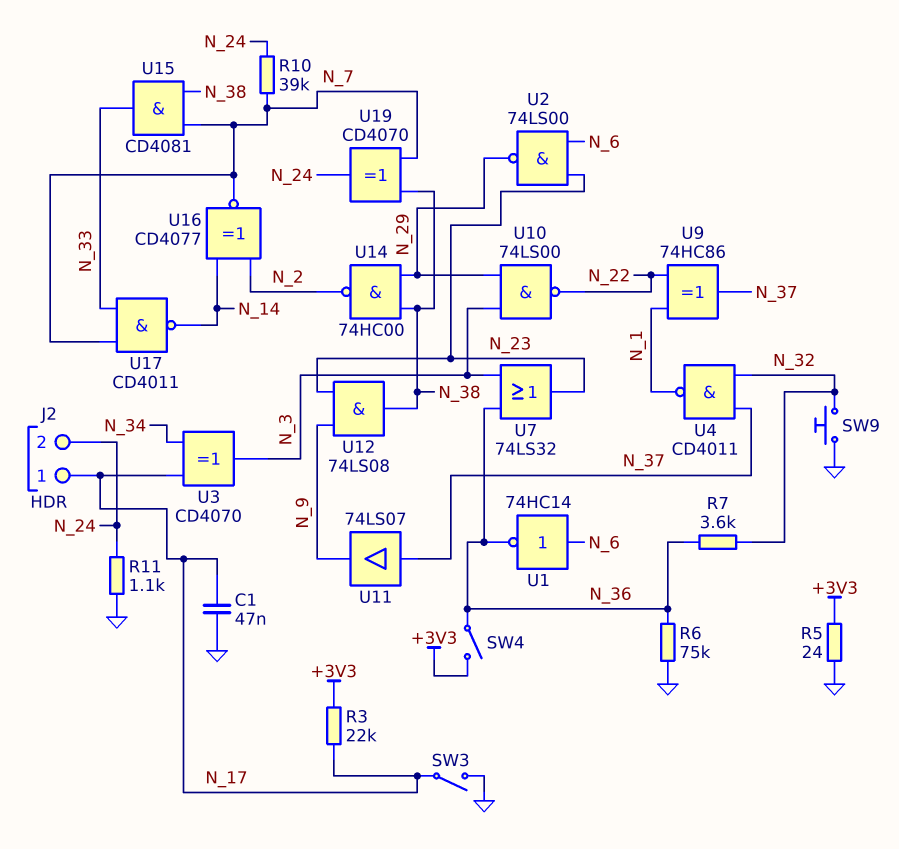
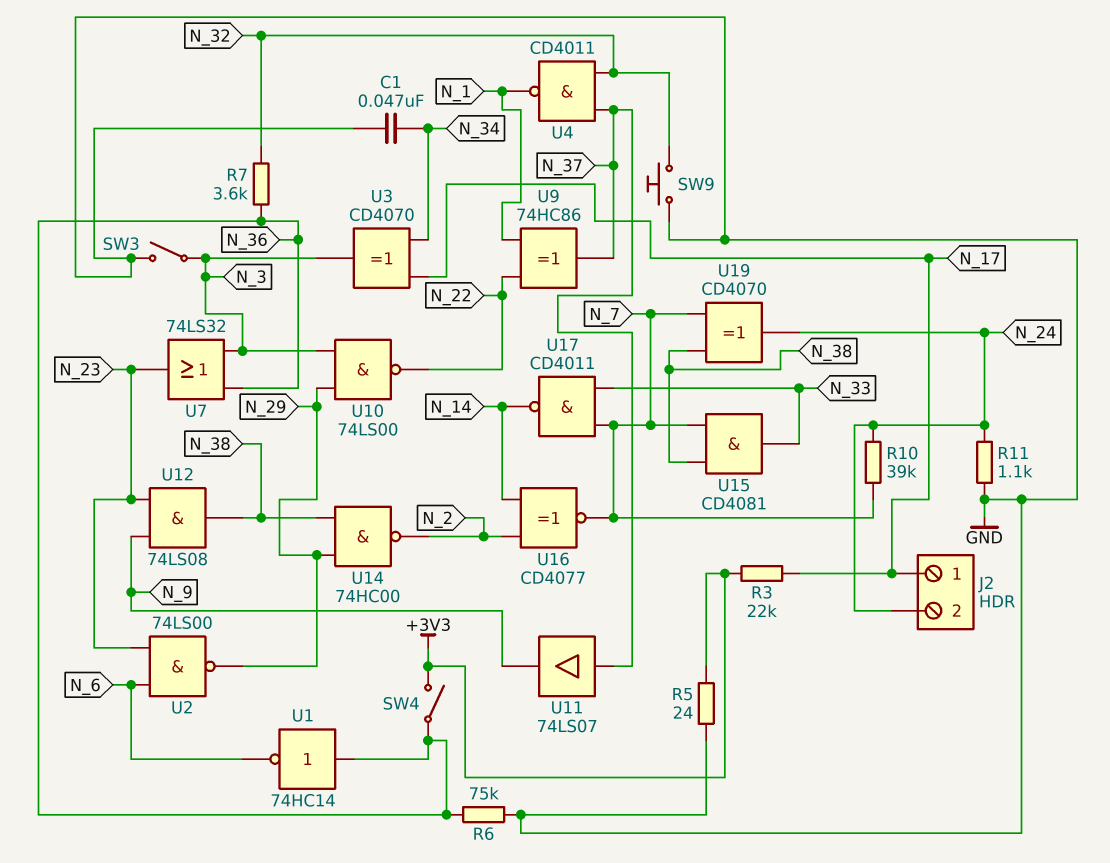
C1: 47nF (GND, N_17) -> 47nF (GND, N_34)
SW3: switch (GND, N_17) -> switch (GND, N_3)
U1: NOT 74HC14 (in N_6, out N_36) -> NOT 74HC14 (in N_36, out N_6)

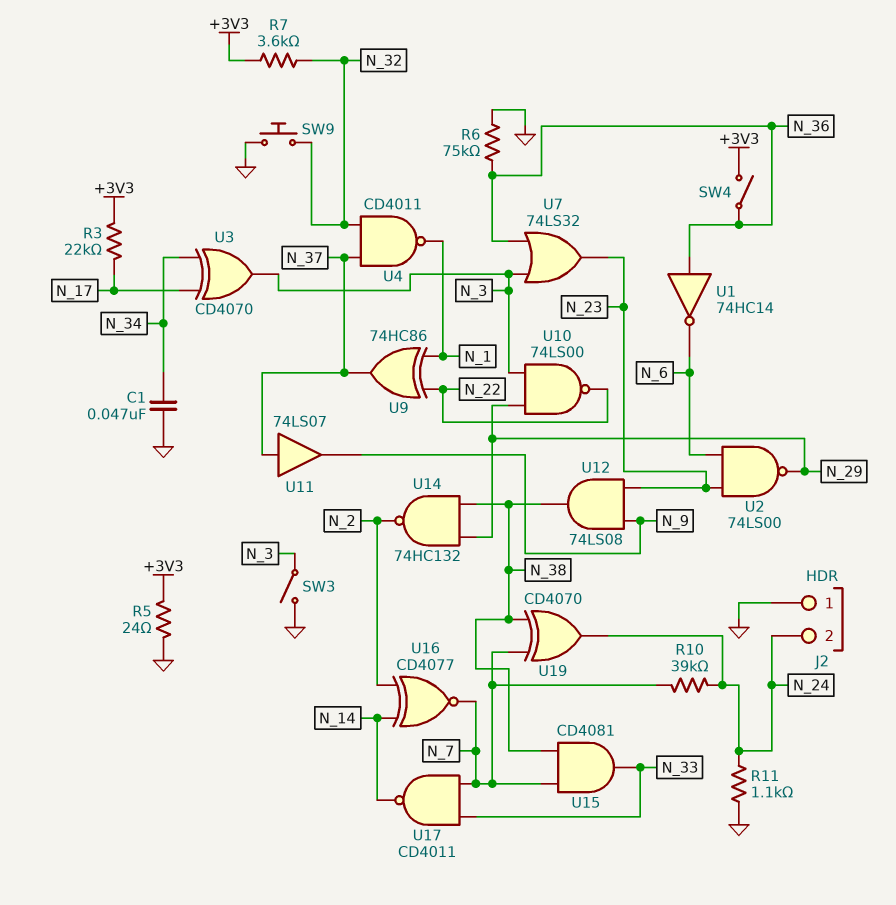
J2 pin 1: N_17 -> GND
R7: 3.6k (N_32, N_36) -> 3.6k (+3V3, N_32)
U14: NAND 74HC00 (in N_29, in N_38, out N_2) -> NAND 74HC132 (in N_29, in N_38, out N_2)

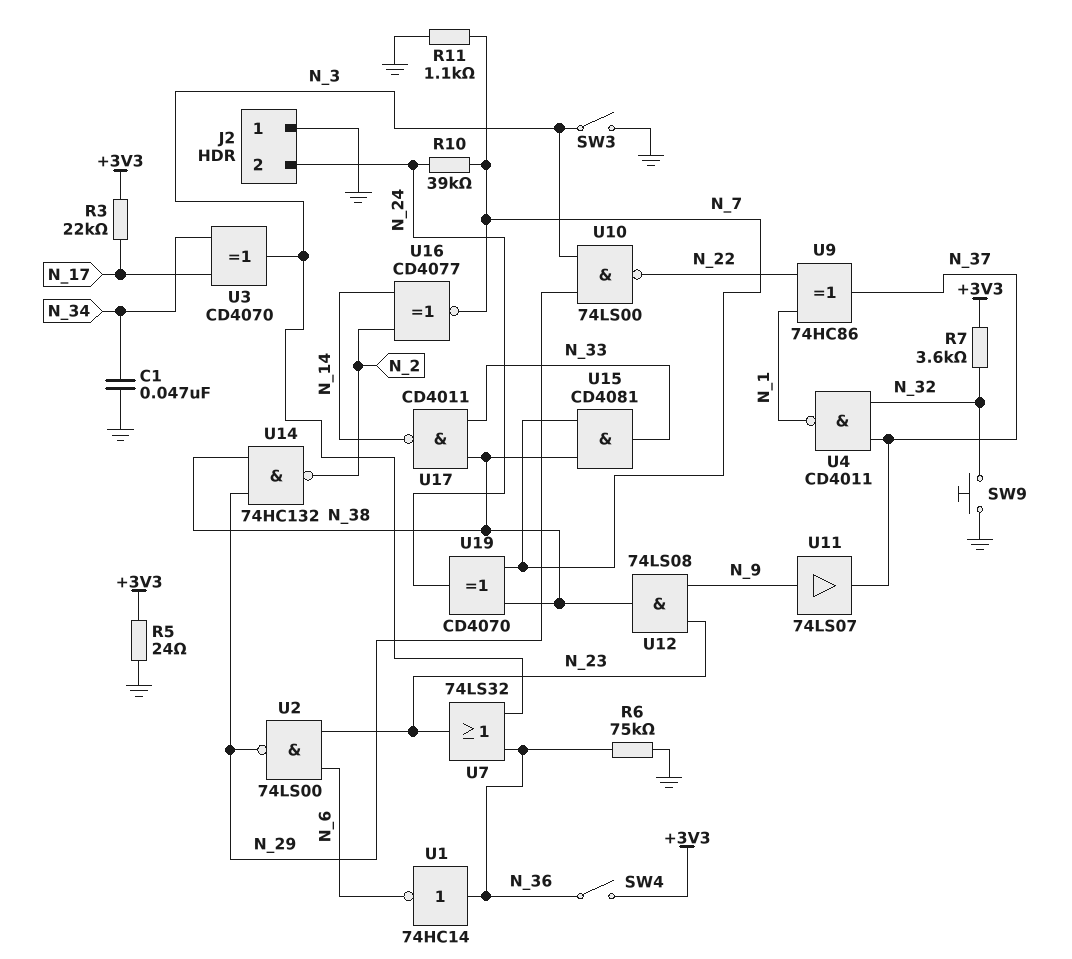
R11: 1.1k (GND, N_24) -> 1.1k (GND, N_7)
U11: buffer 74LS07 (in N_37, out N_9) -> buffer 74LS07 (in N_9, out N_37)
U17: NAND CD4011 (in N_7, in N_33, out N_14) -> NAND CD4011 (in N_33, in N_38, out N_14)

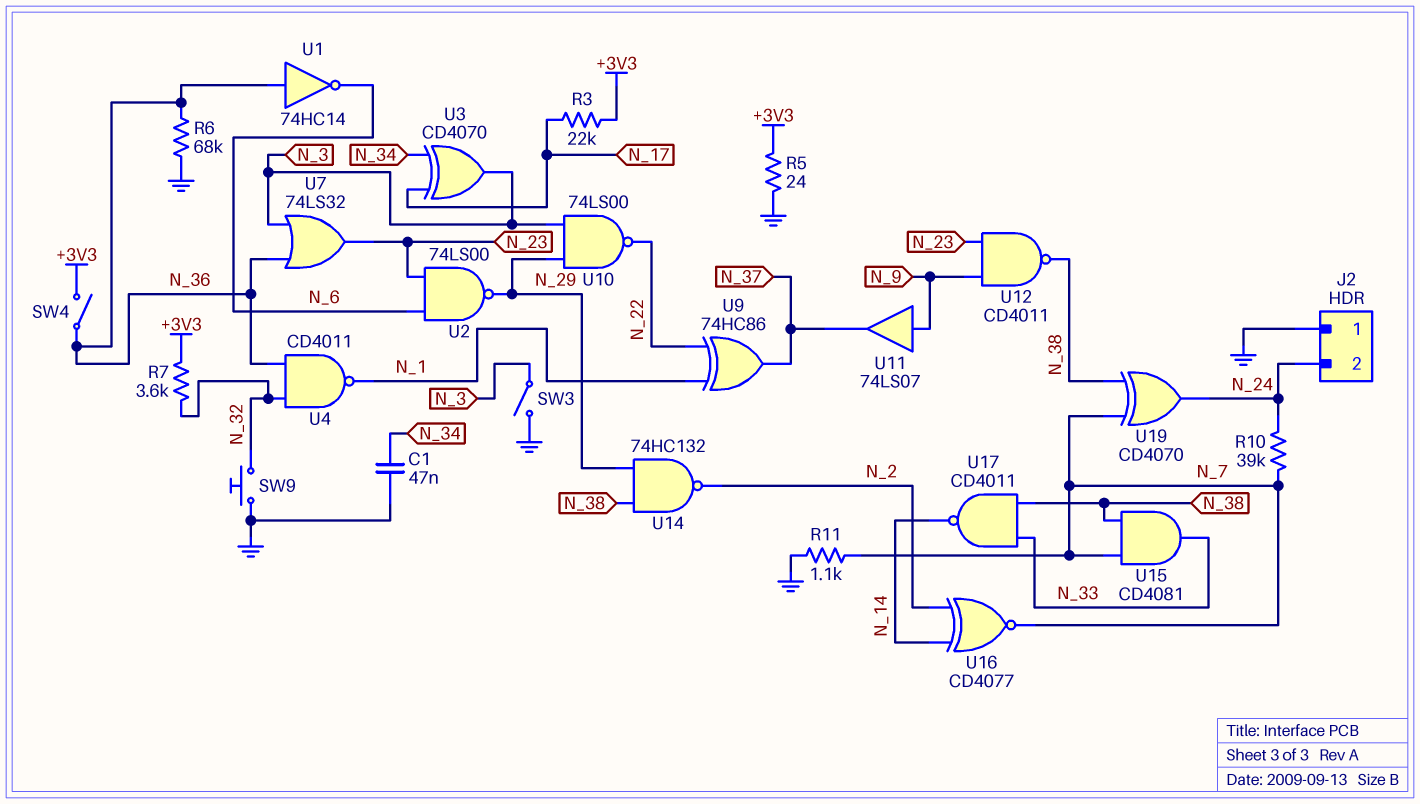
R6: 75k (GND, N_36) -> 68k (GND, N_36)
U4: NAND CD4011 (in N_32, in N_37, out N_1) -> NAND CD4011 (in N_32, in N_36, out N_1)
U12: AND 74LS08 (in N_9, in N_23, out N_38) -> NAND CD4011 (in N_9, in N_23, out N_38)

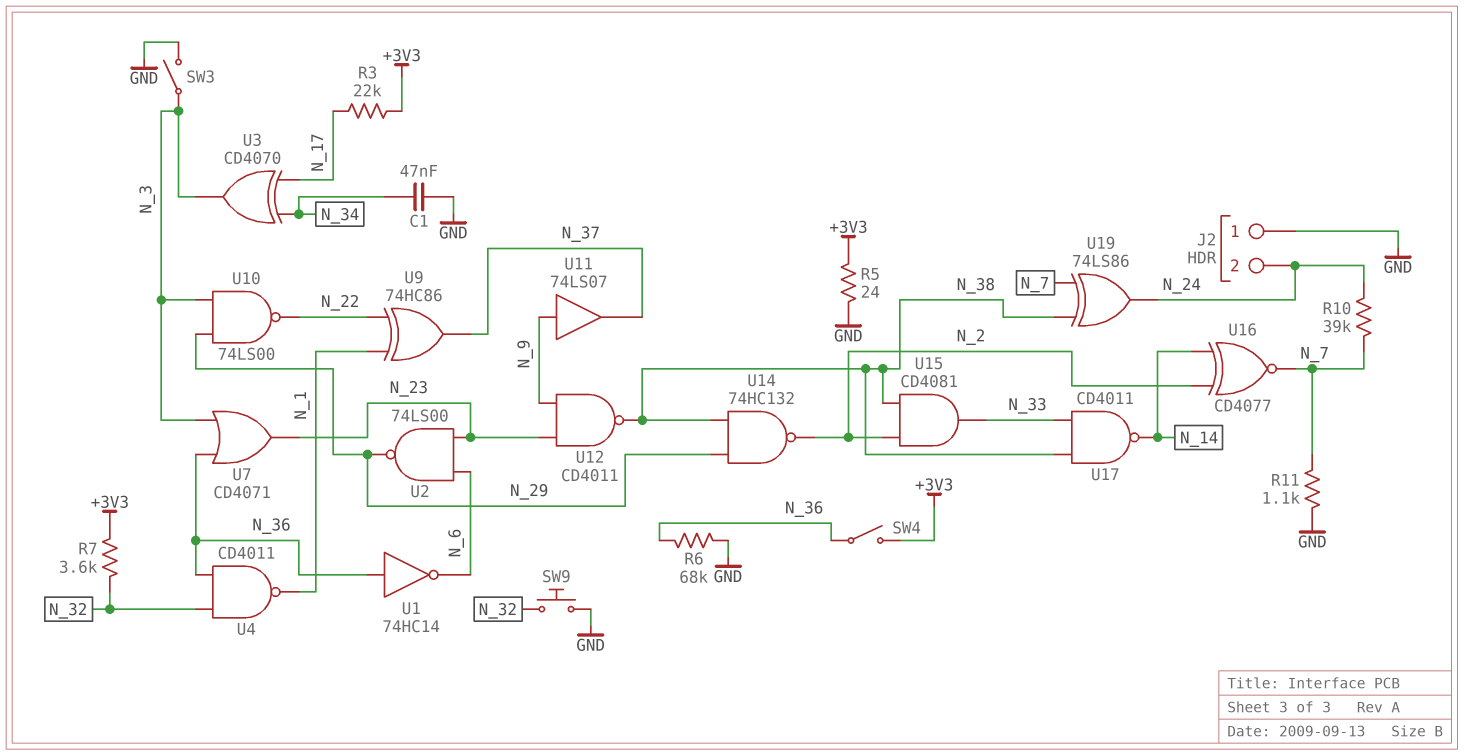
U7: OR 74LS32 (in N_3, in N_36, out N_23) -> OR CD4071 (in N_3, in N_36, out N_23)
U15: AND CD4081 (in N_7, in N_38, out N_33) -> AND CD4081 (in N_2, in N_38, out N_33)
U19: XOR CD4070 (in N_7, in N_38, out N_24) -> XOR 74LS86 (in N_7, in N_38, out N_24)

